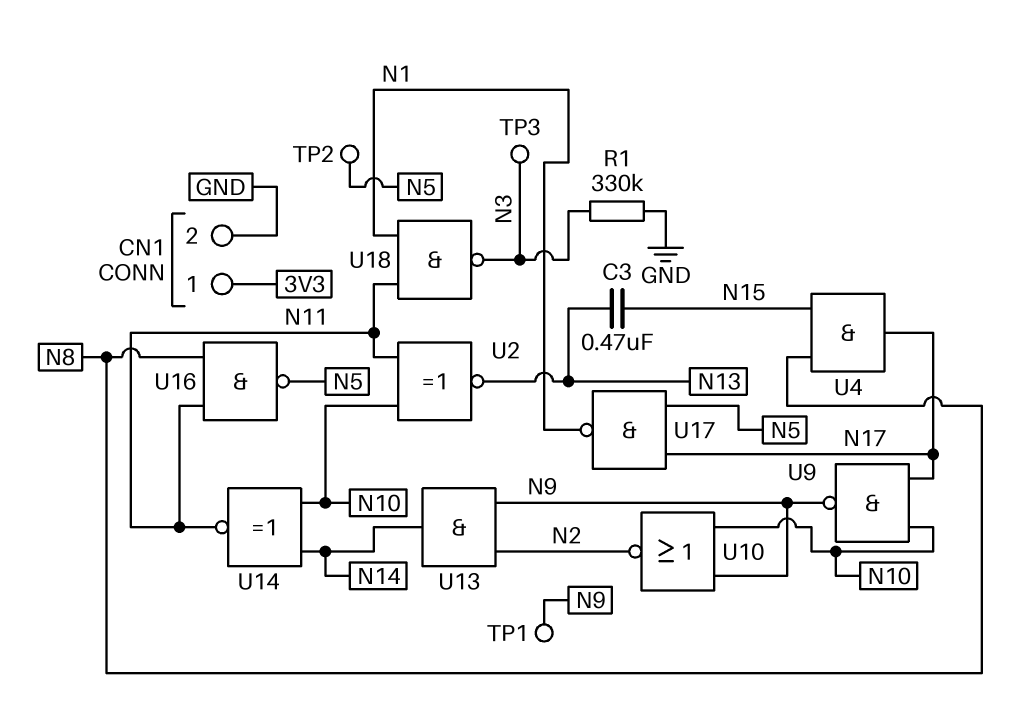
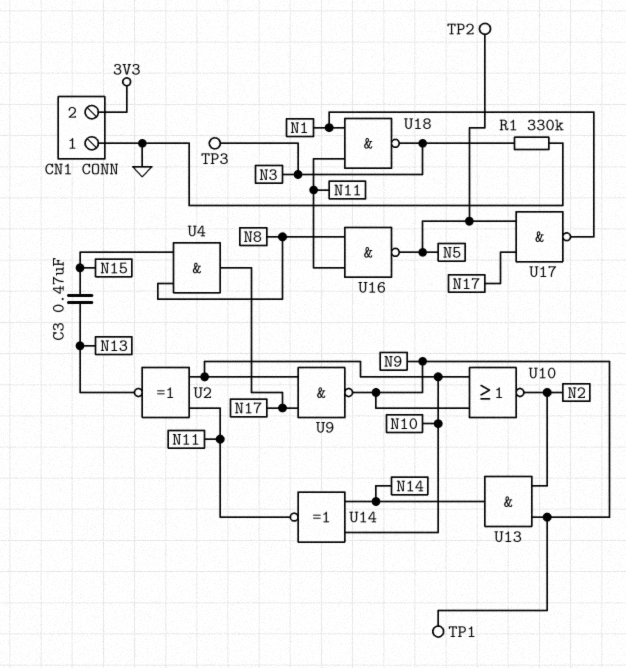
CN1 pin 1: 3V3 -> GND
CN1 pin 2: GND -> 3V3

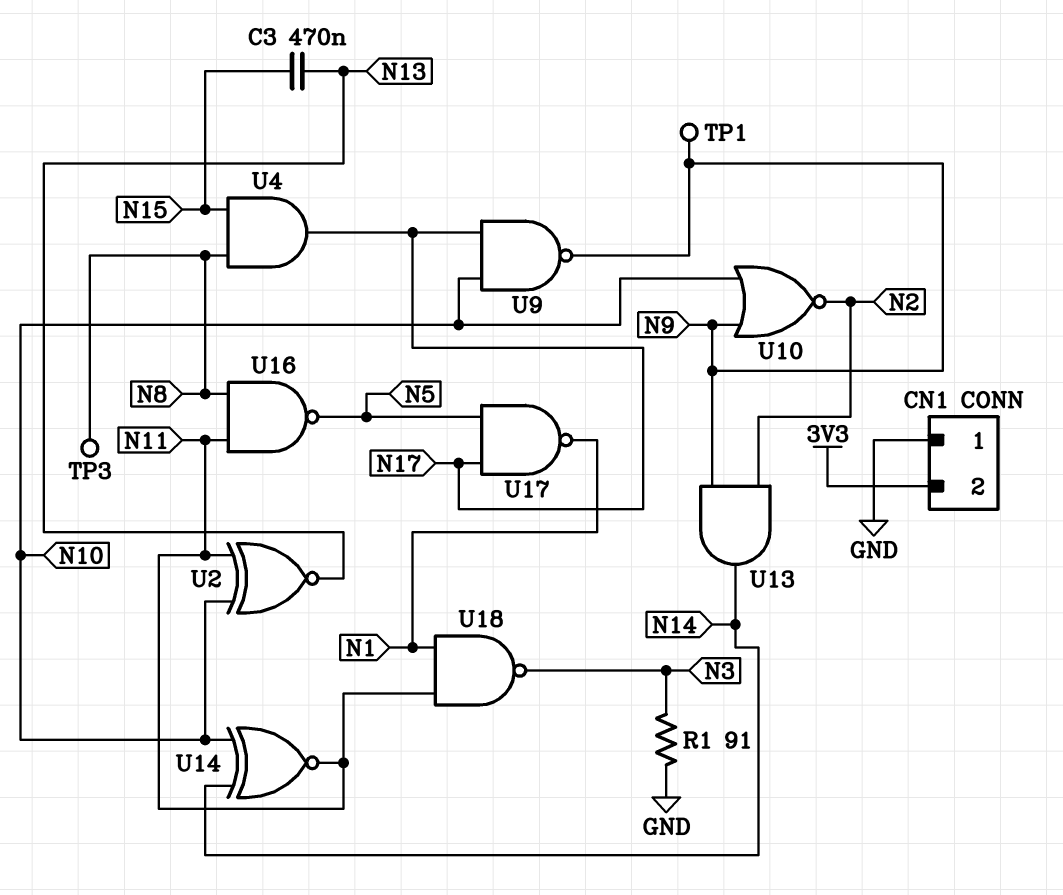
R1: 330k (GND, N3) -> 91 (GND, N3)
TP2: test point (N5) -> none
TP3: test point (N3) -> test point (N8)

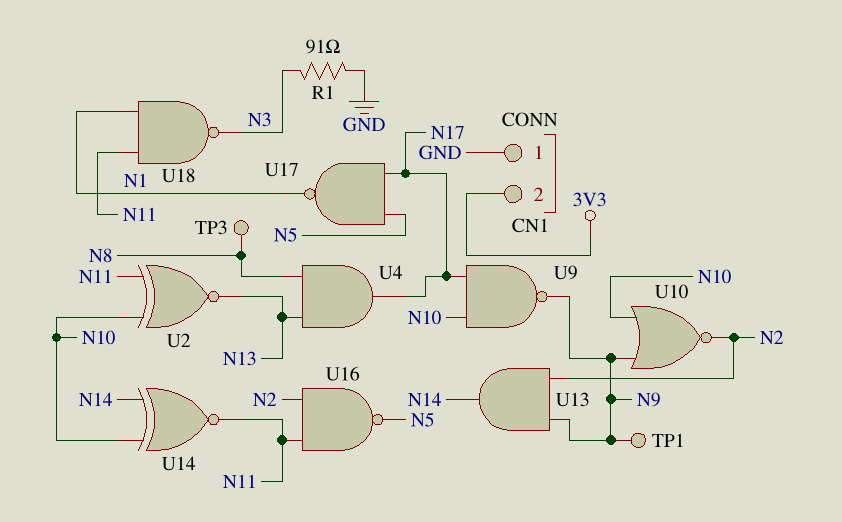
C3: 470nF (N13, N15) -> none
U4: AND (in N8, in N15, out N17) -> AND (in N8, in N13, out N17)
U16: NAND (in N8, in N11, out N5) -> NAND (in N2, in N11, out N5)

